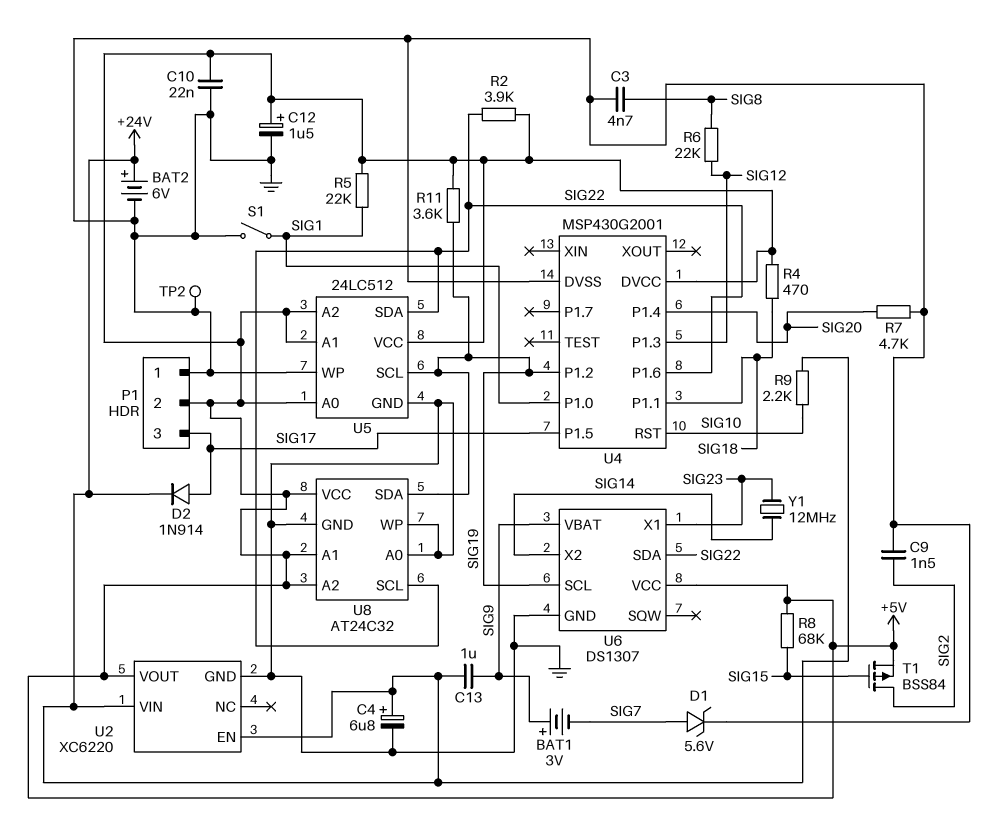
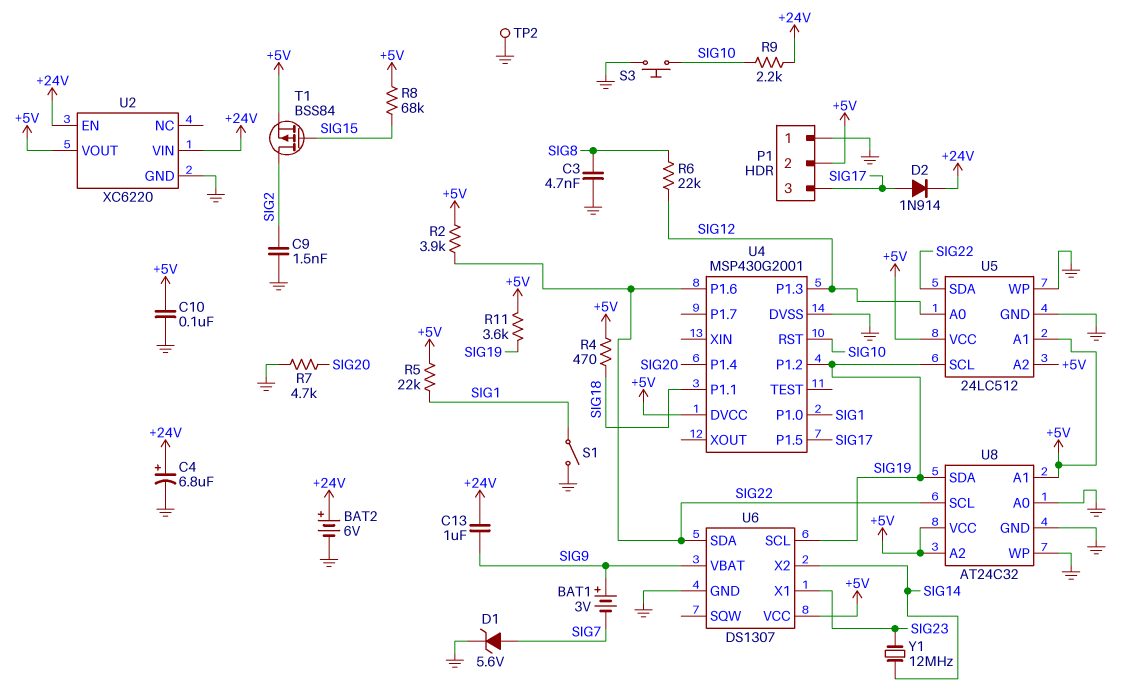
C10: 22nF (+5V, GND) -> 100nF (+5V, GND)
C12: 1.5uF (plus +5V, minus GND) -> none
S3: none -> button (GND, SIG10)
U5 pin A0: +5V -> SIG12

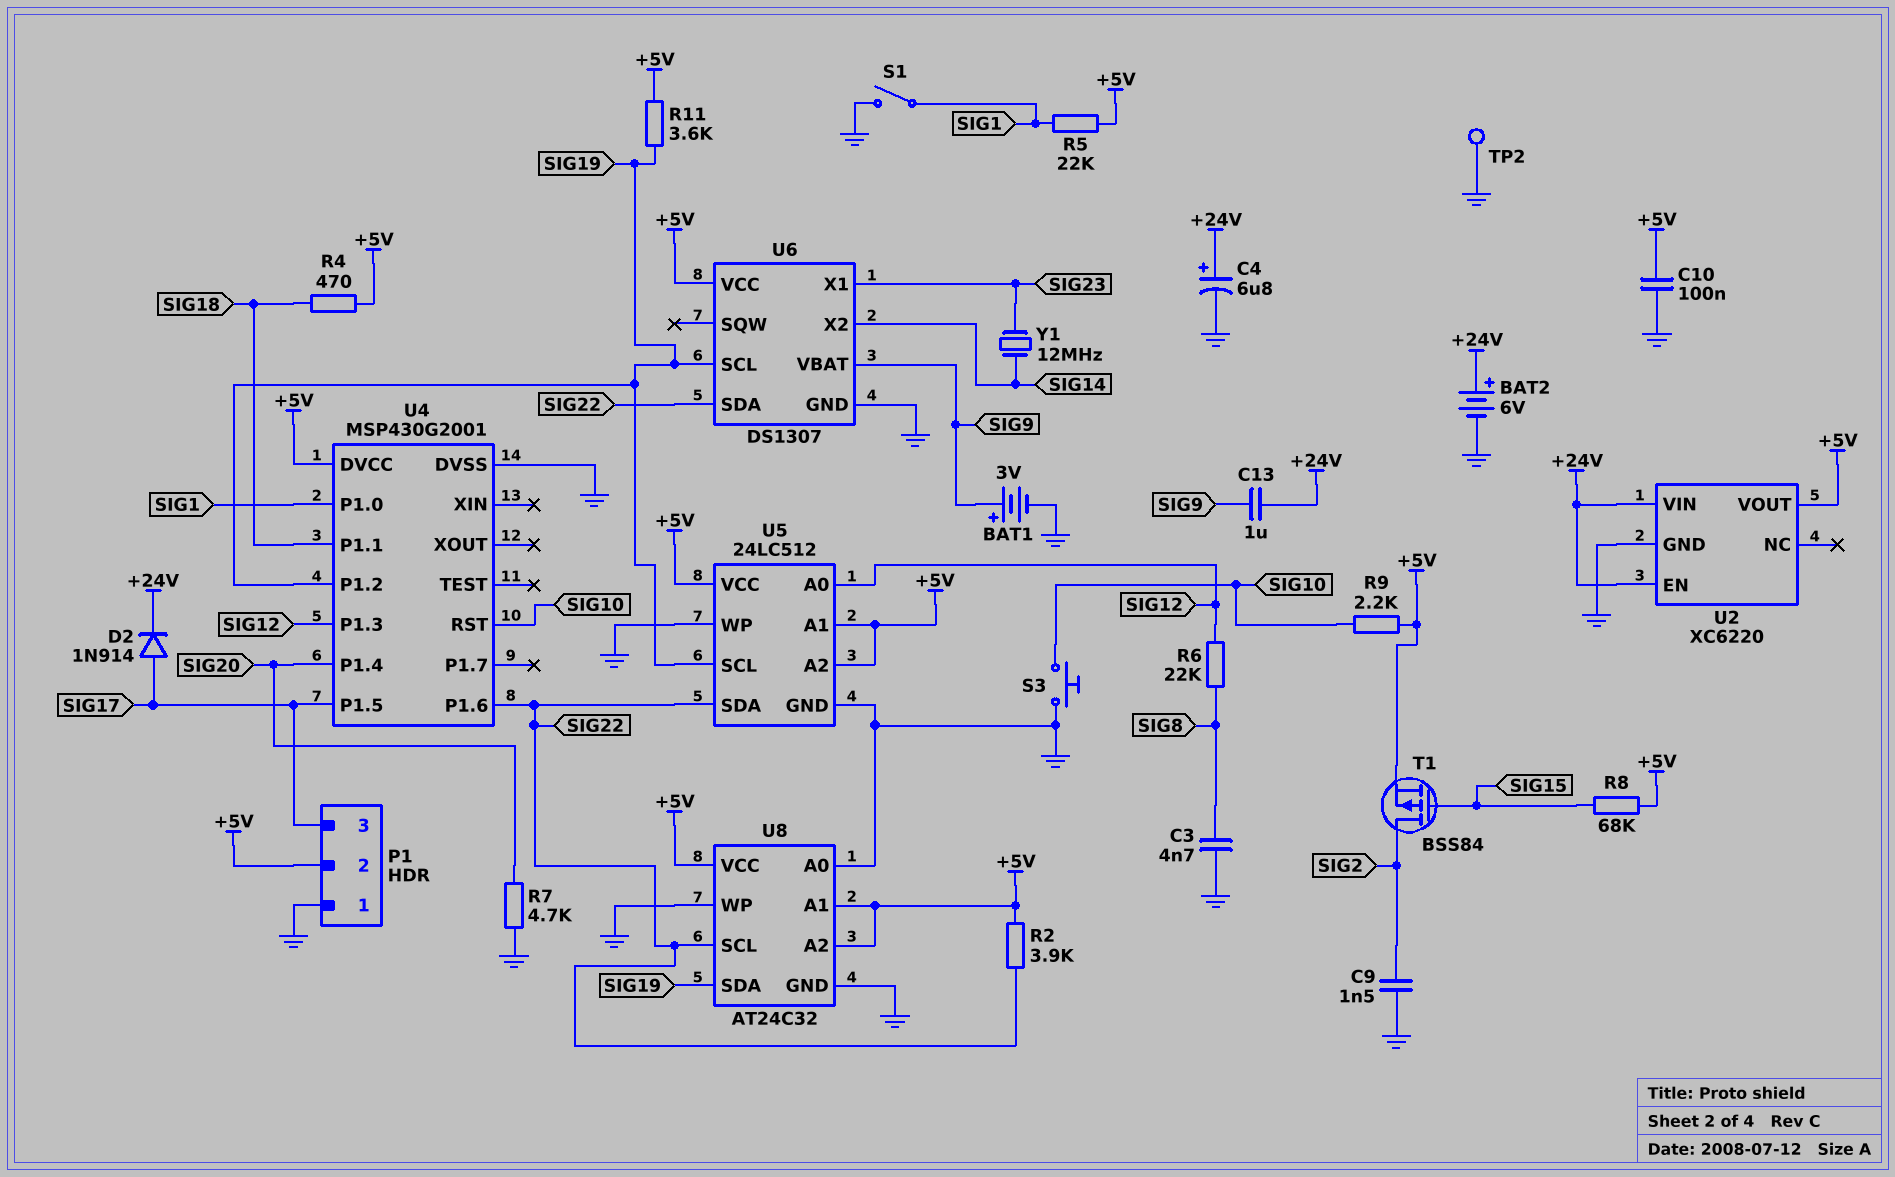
BAT1: 3V (plus SIG9, minus SIG7) -> 3V (plus SIG9, minus GND)
D1: zener 5.6V (A SIG7, K GND) -> none
R9: 2.2k (+24V, SIG10) -> 2.2k (+5V, SIG10)

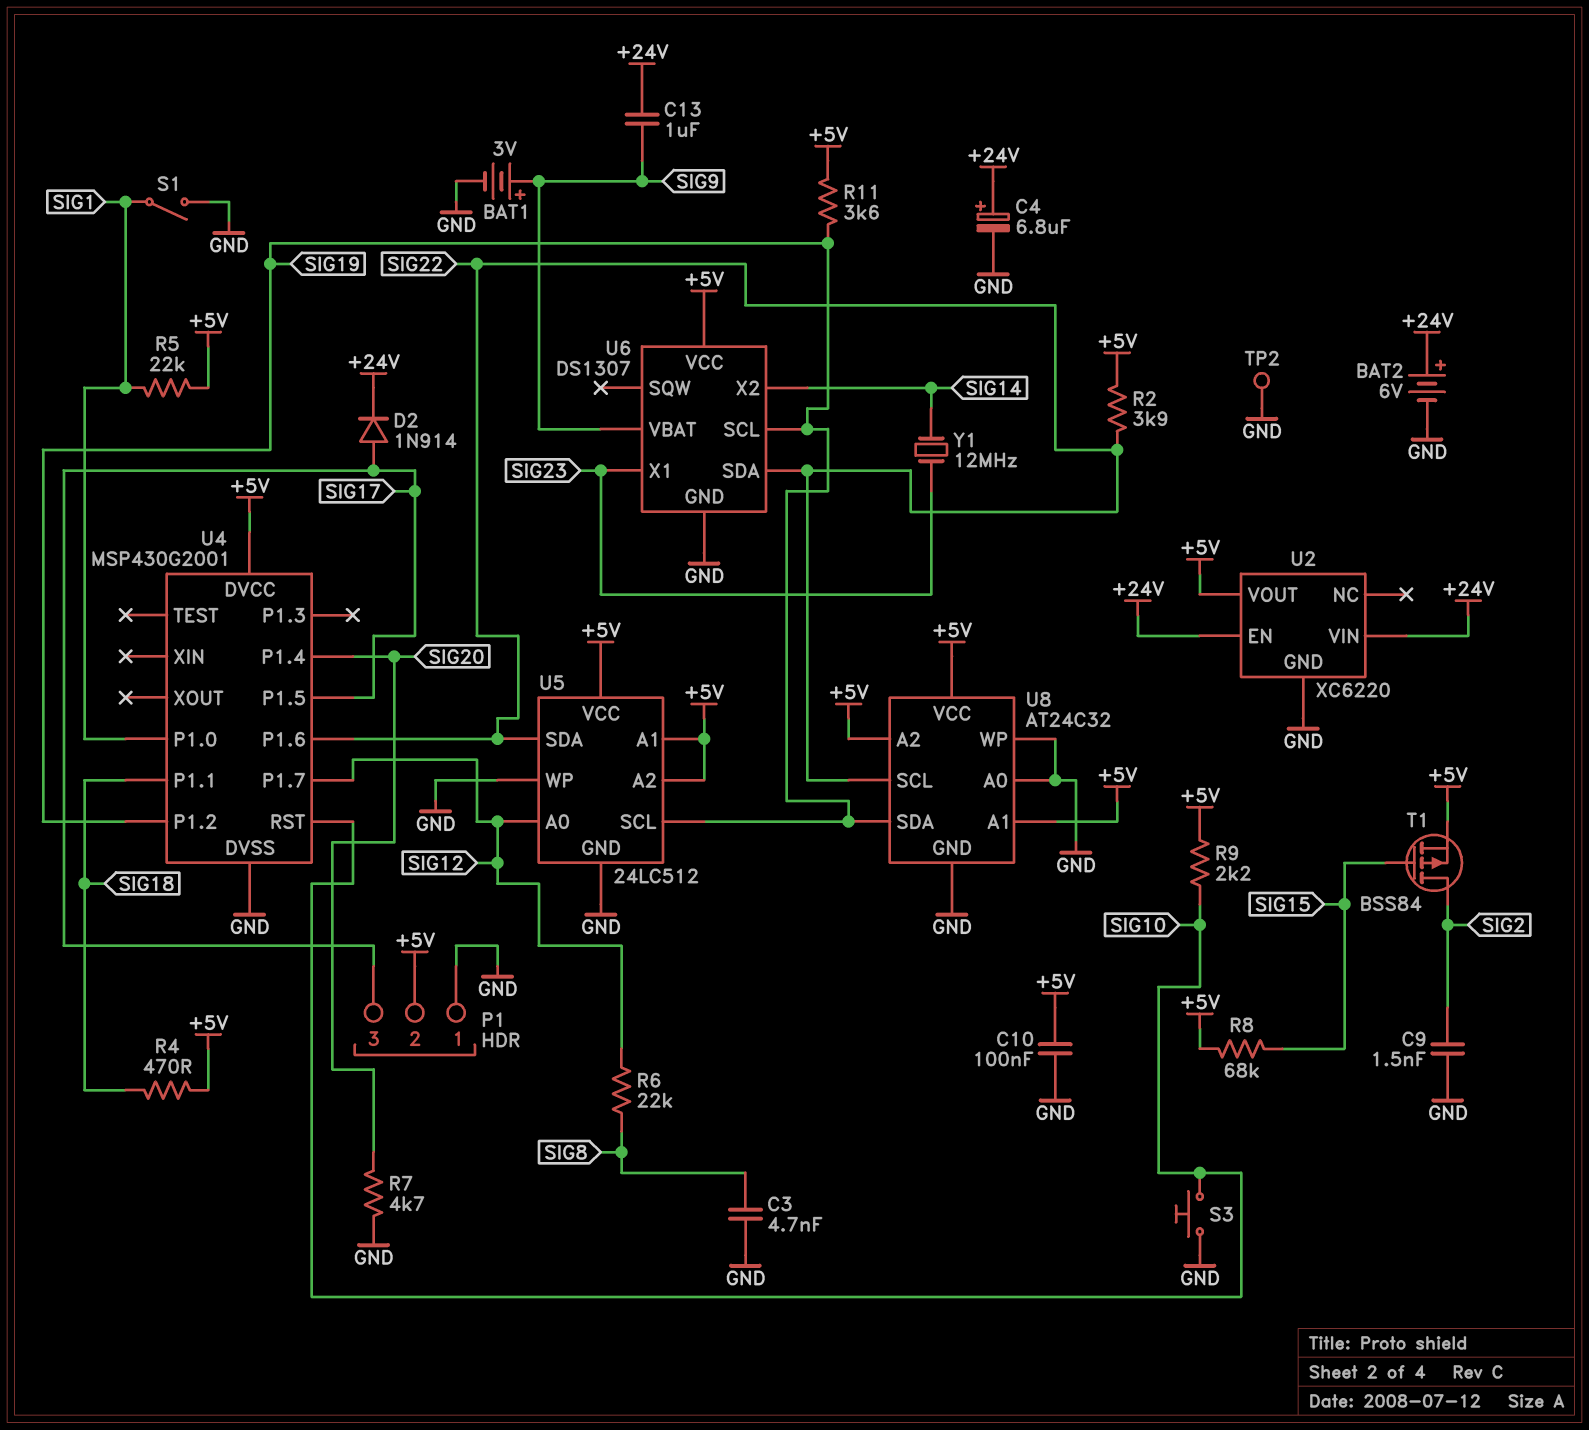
U4 pin P1.3: SIG12 -> none
U4 pin P1.7: none -> SIG12

